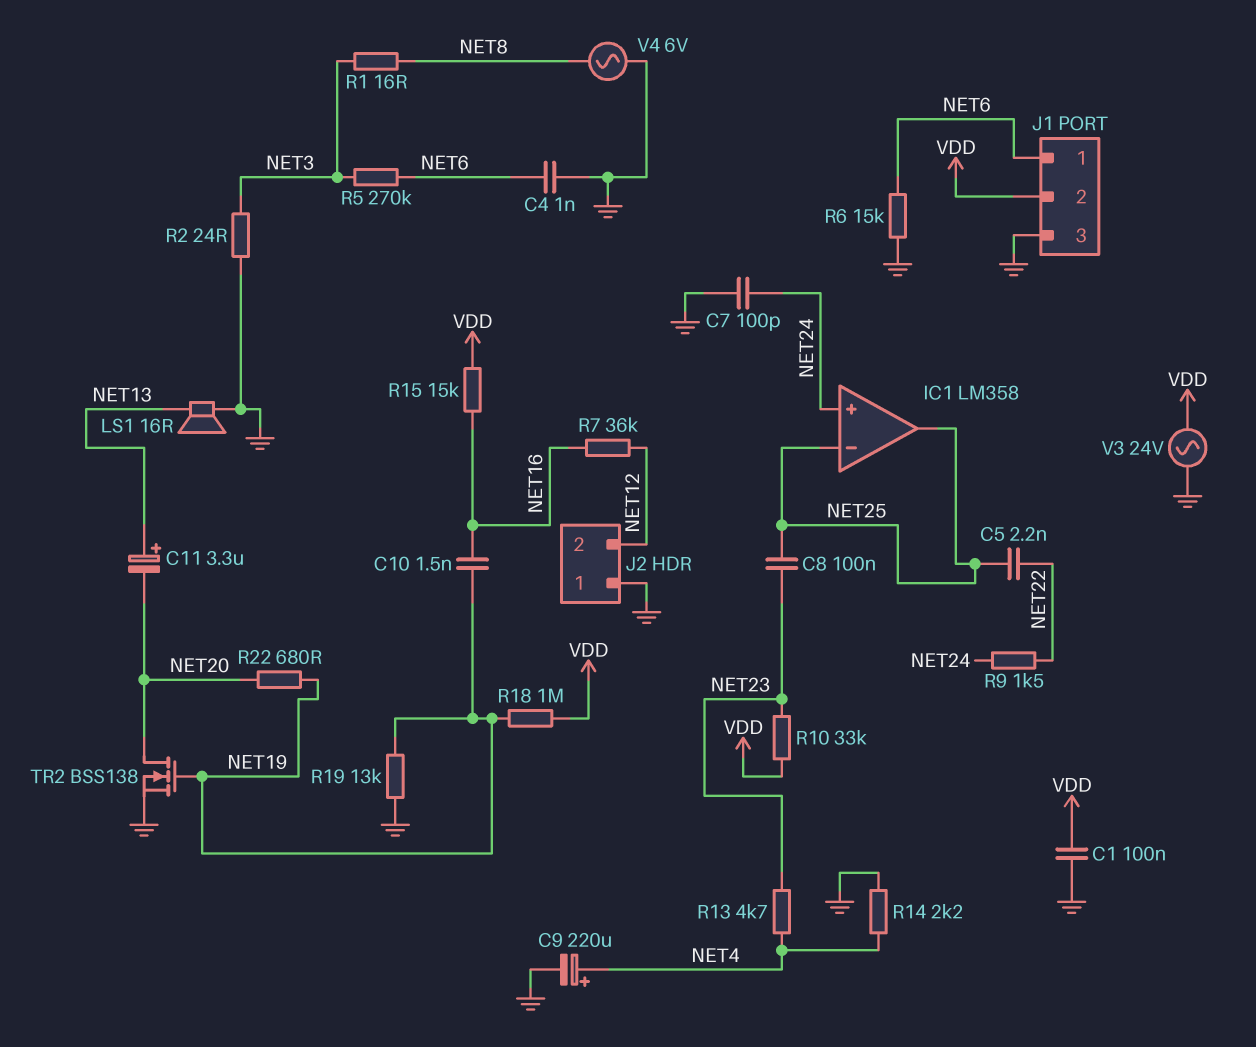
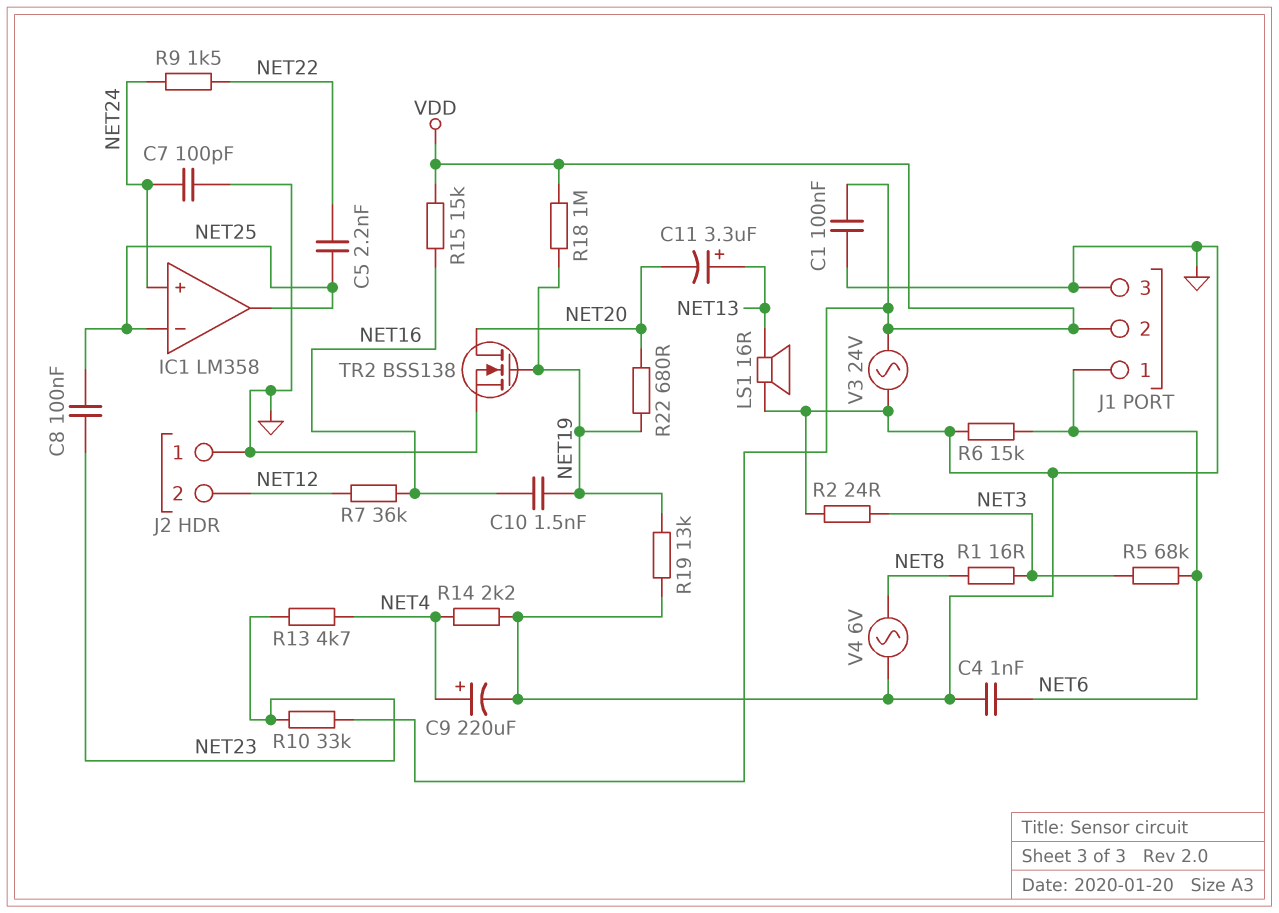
R5: 270k (NET3, NET6) -> 68k (NET3, NET6)

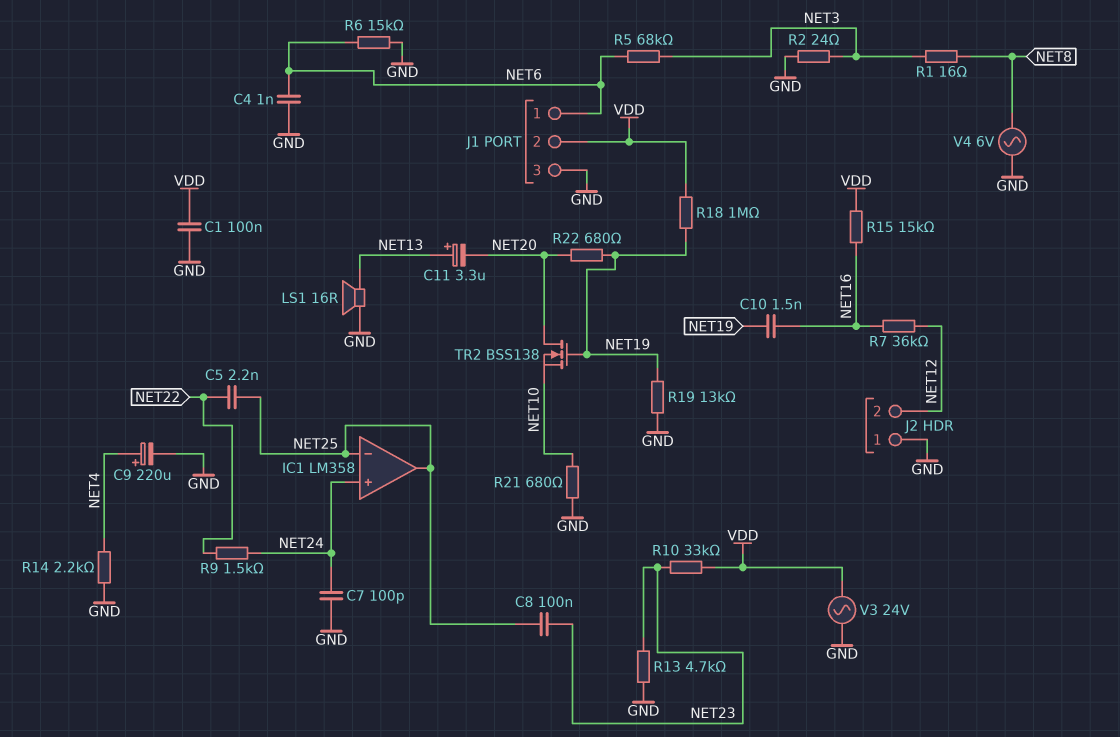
R13: 4.7k (NET4, NET23) -> 4.7k (GND, NET23)
R21: none -> 680 (GND, NET10)
TR2: NMOS BSS138 (G NET19, D NET20, S GND) -> NMOS BSS138 (G NET19, D NET20, S NET10)

